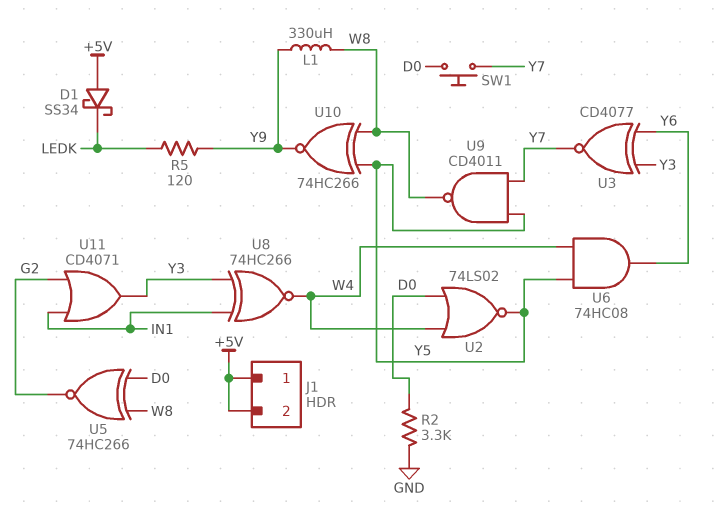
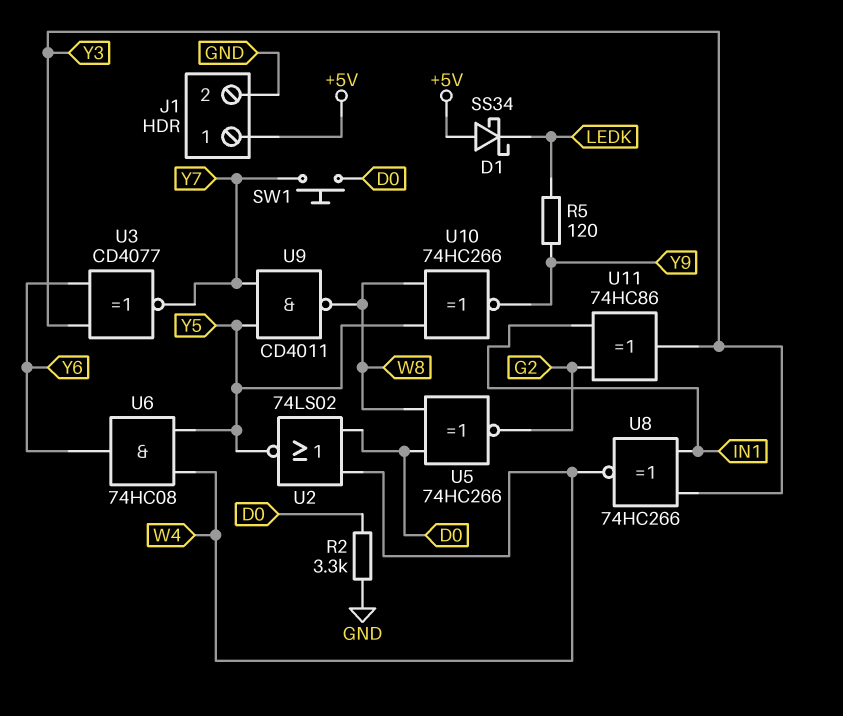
J1 pin 2: +5V -> GND
L1: 330uH (W8, Y9) -> none
U11: OR CD4071 (in G2, in IN1, out Y3) -> XOR 74HC86 (in G2, in IN1, out Y3)

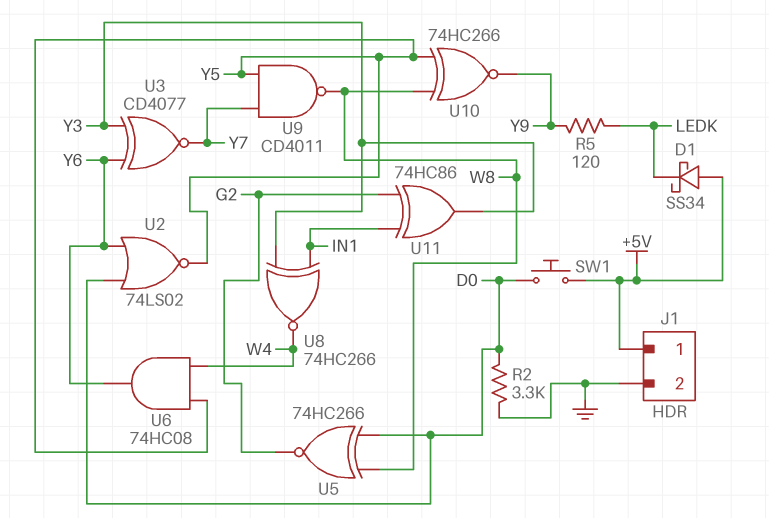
SW1: button (D0, Y7) -> button (+5V, D0)
U2: NOR 74LS02 (in D0, in W4, out Y5) -> NOR 74LS02 (in D0, in Y6, out Y5)

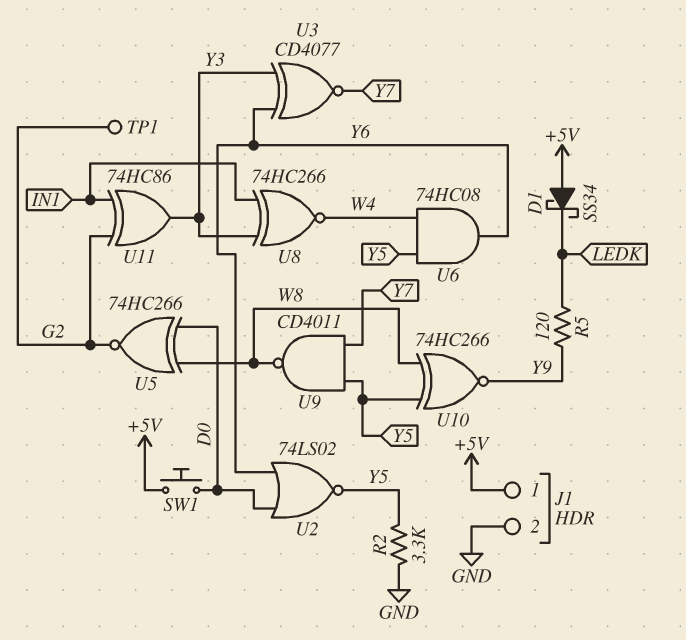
R2: 3.3k (D0, GND) -> 3.3k (GND, Y5)
TP1: none -> test point (G2)

